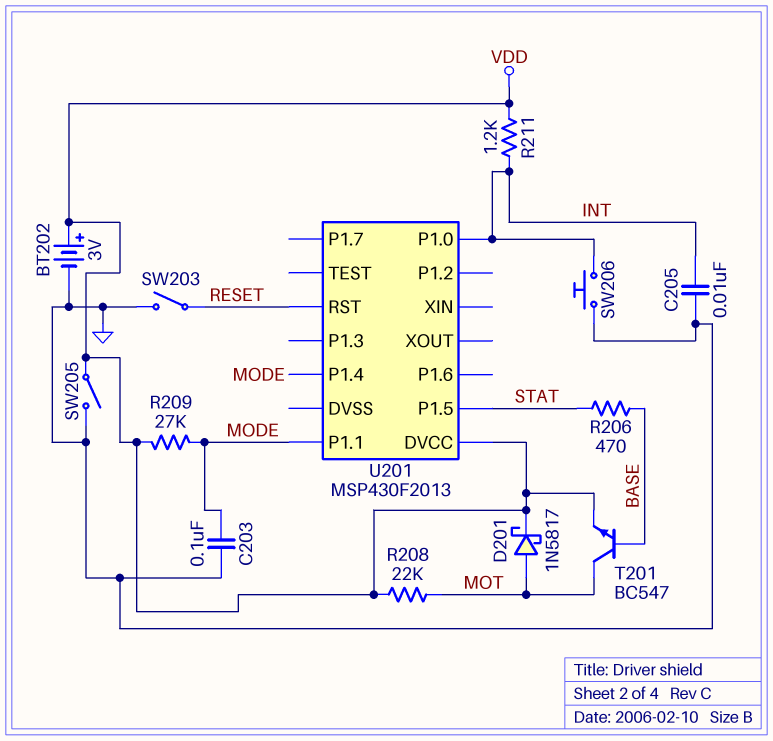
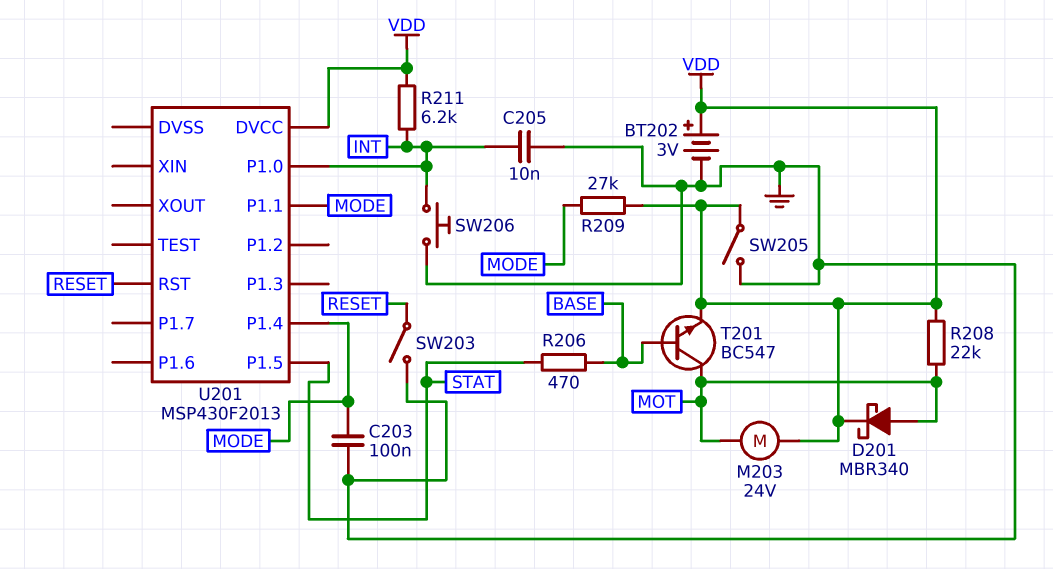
D201: schottky 1N5817 (A MOT, K VDD) -> schottky MBR340 (A MOT, K VDD)
M203: none -> motor 24V (MOT, VDD)
R211: 1.2k (INT, VDD) -> 6.2k (INT, VDD)

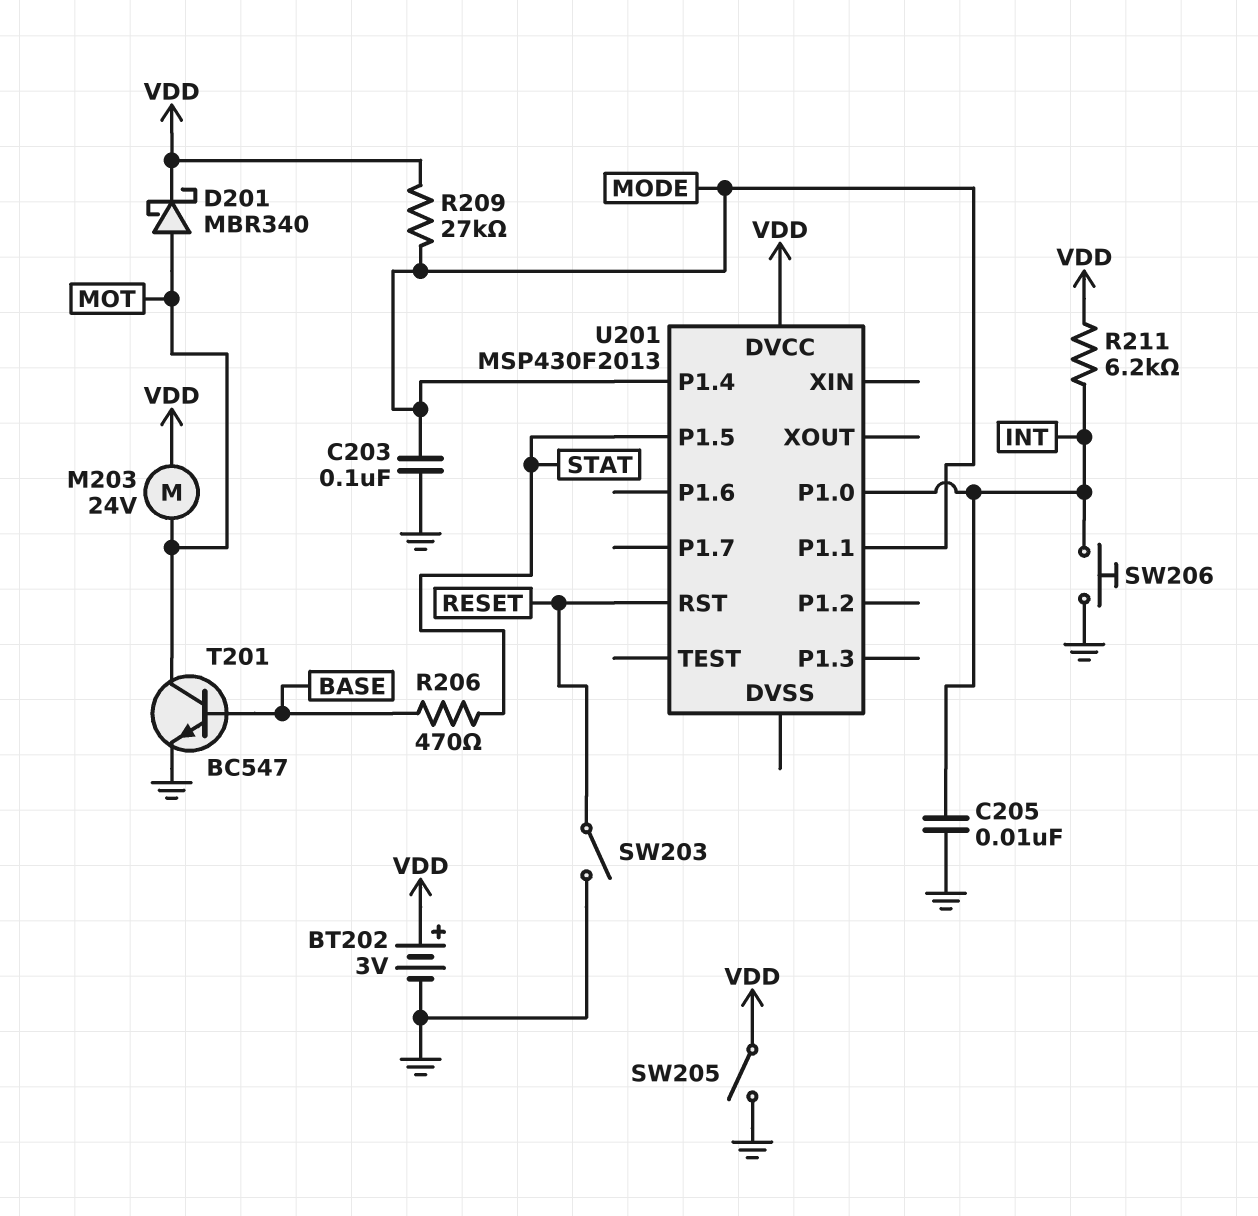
R208: 22k (MOT, VDD) -> none
T201: NPN BC547 (B BASE, C MOT, E VDD) -> NPN BC547 (B BASE, C MOT, E GND)

